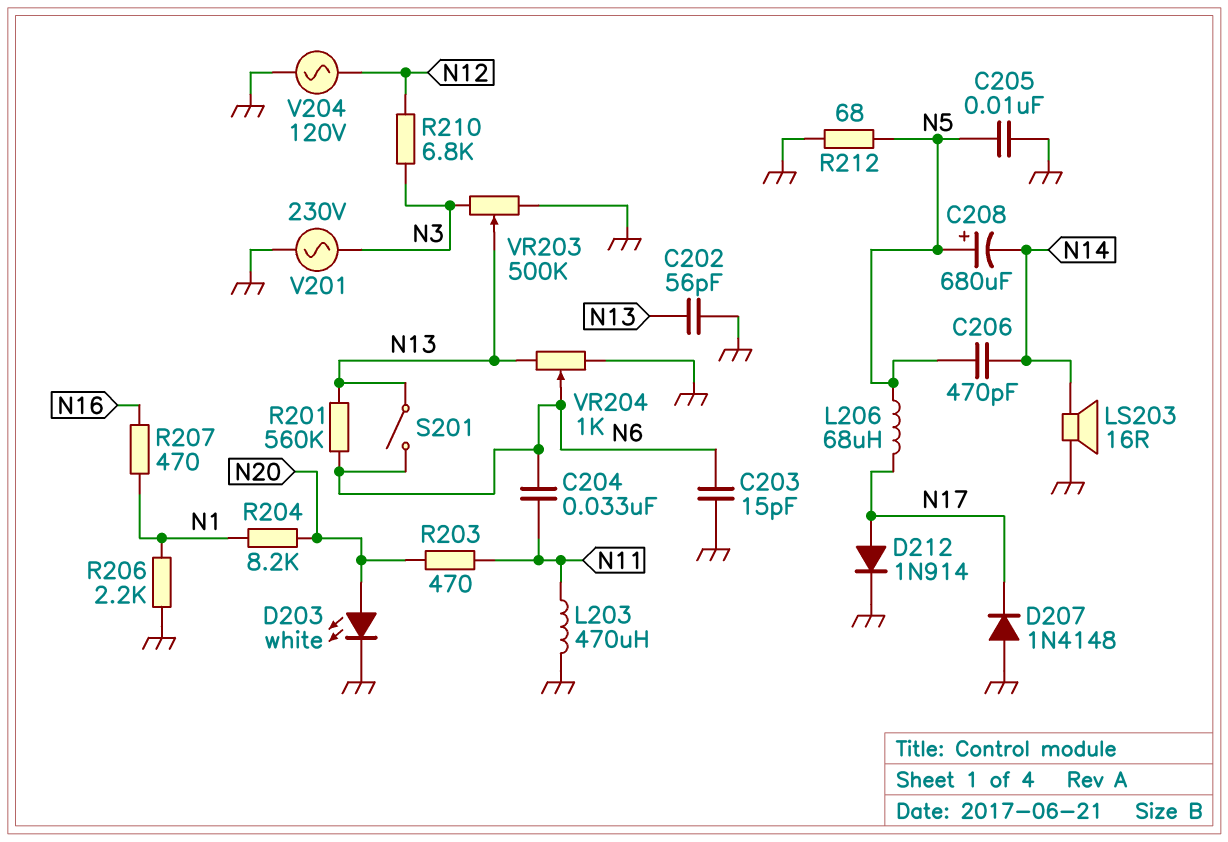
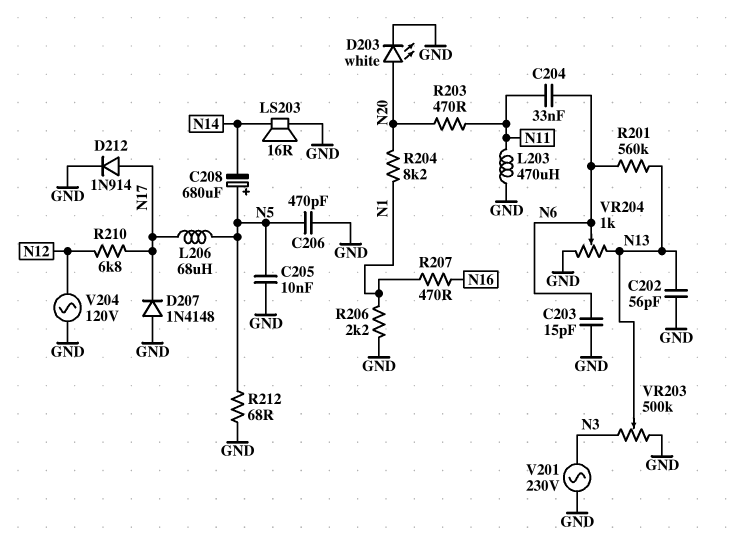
C206: 470pF (N5, N14) -> 470pF (GND, N5)
R210: 6.8k (N3, N12) -> 6.8k (N12, N17)
S201: switch (N6, N13) -> none

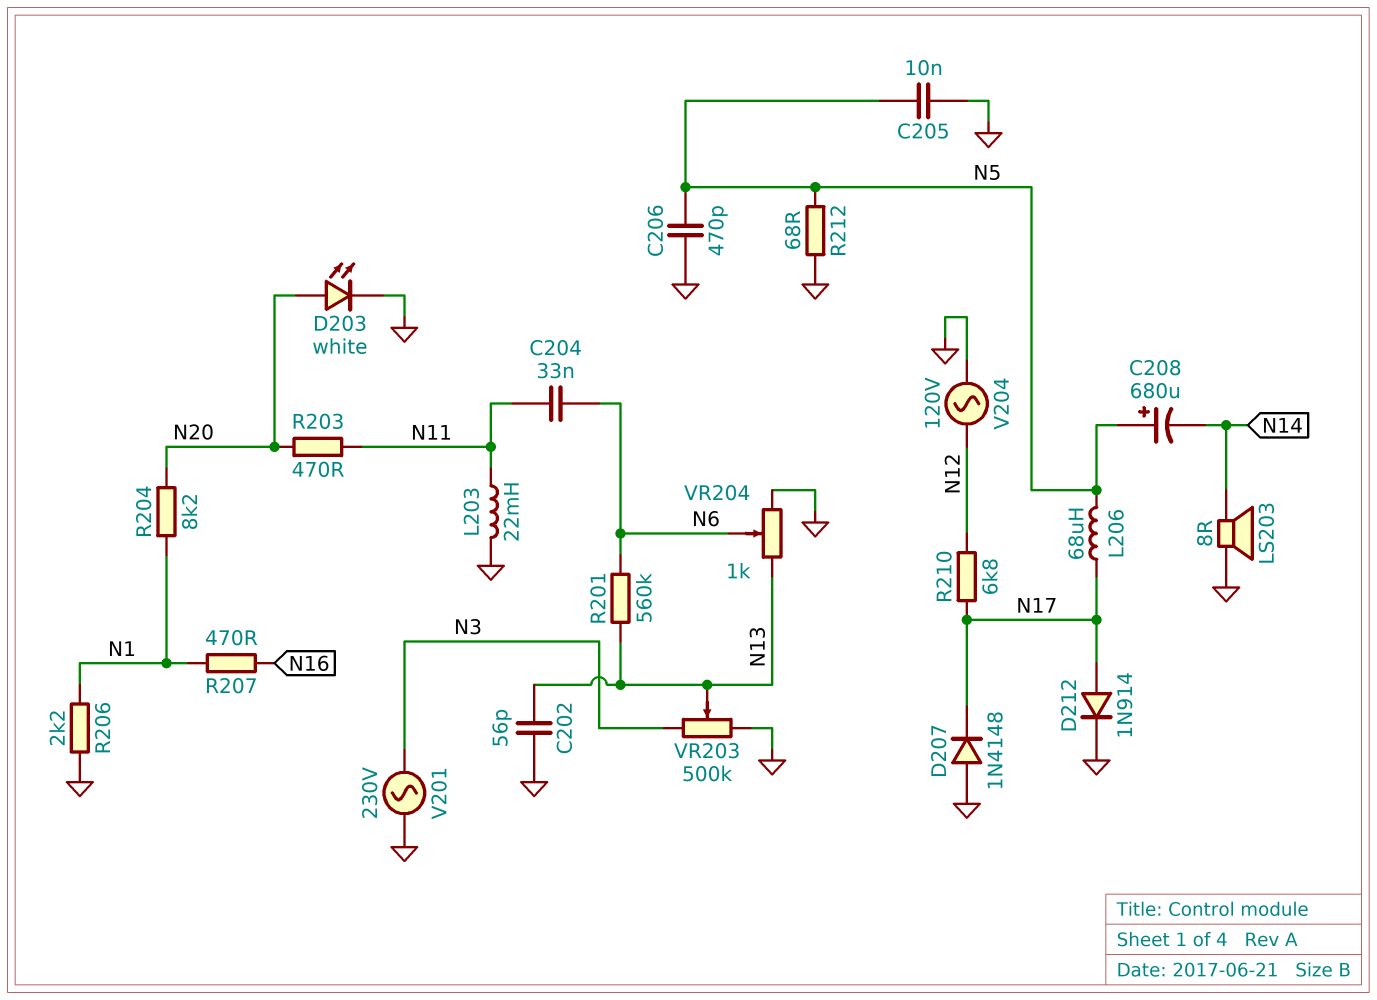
C203: 15pF (GND, N6) -> none
L203: 470uH (GND, N11) -> 22mH (GND, N11)
LS203: speaker 16R (GND, N14) -> speaker 8R (GND, N14)

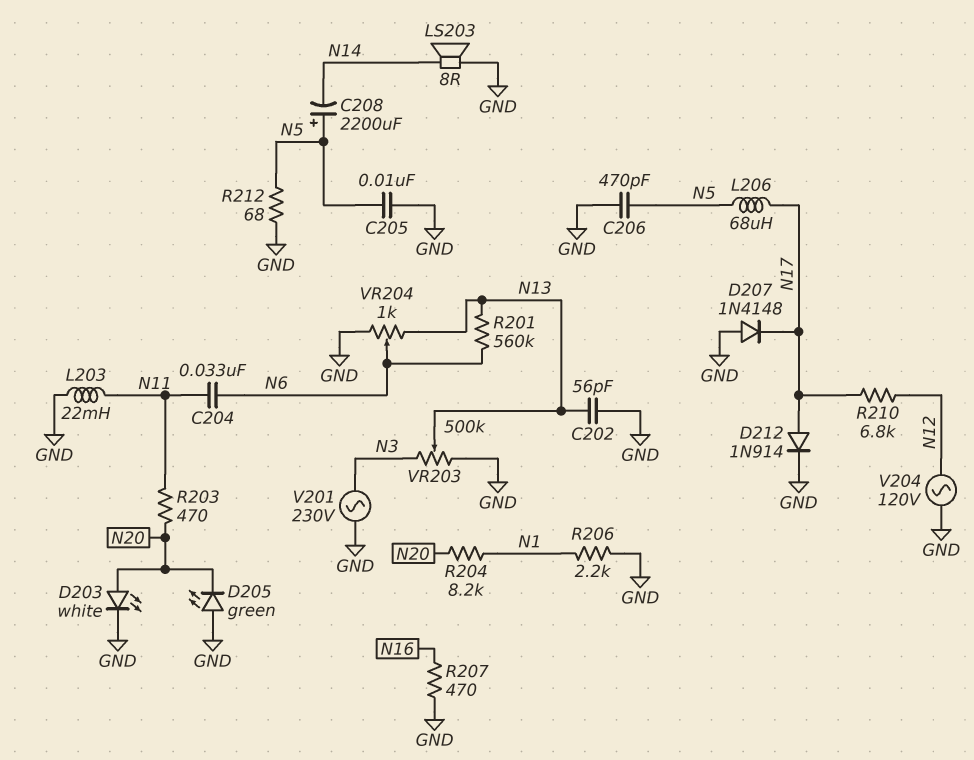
C208: 680uF (plus N5, minus N14) -> 2200uF (plus N5, minus N14)
D205: none -> LED green (A GND, K N20)
R207: 470 (N1, N16) -> 470 (GND, N16)

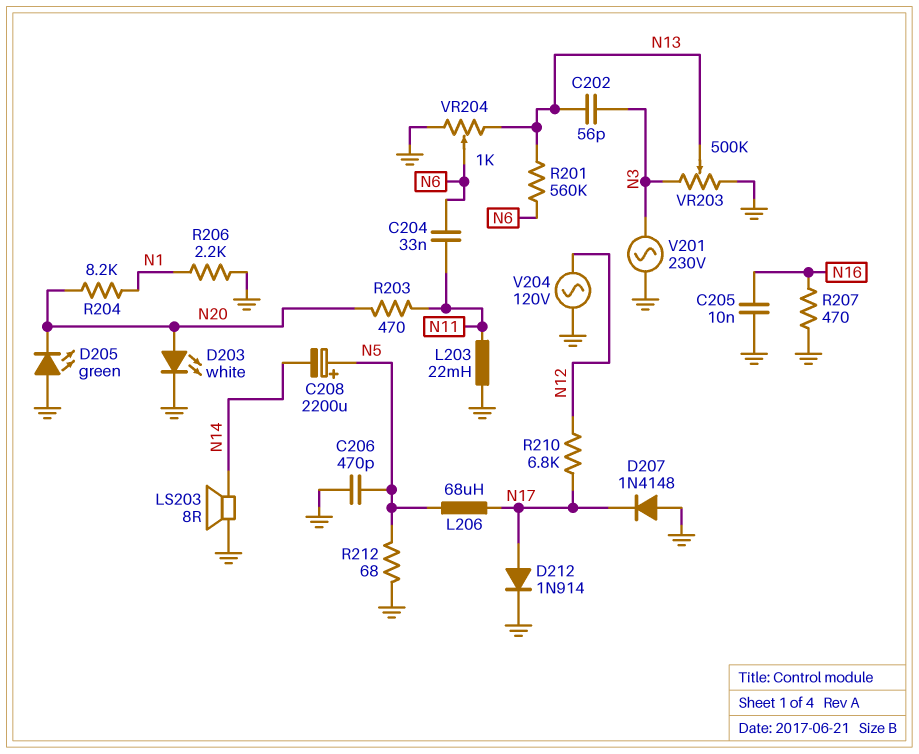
C202: 56pF (GND, N13) -> 56pF (N3, N13)
C205: 10nF (GND, N5) -> 10nF (GND, N16)

